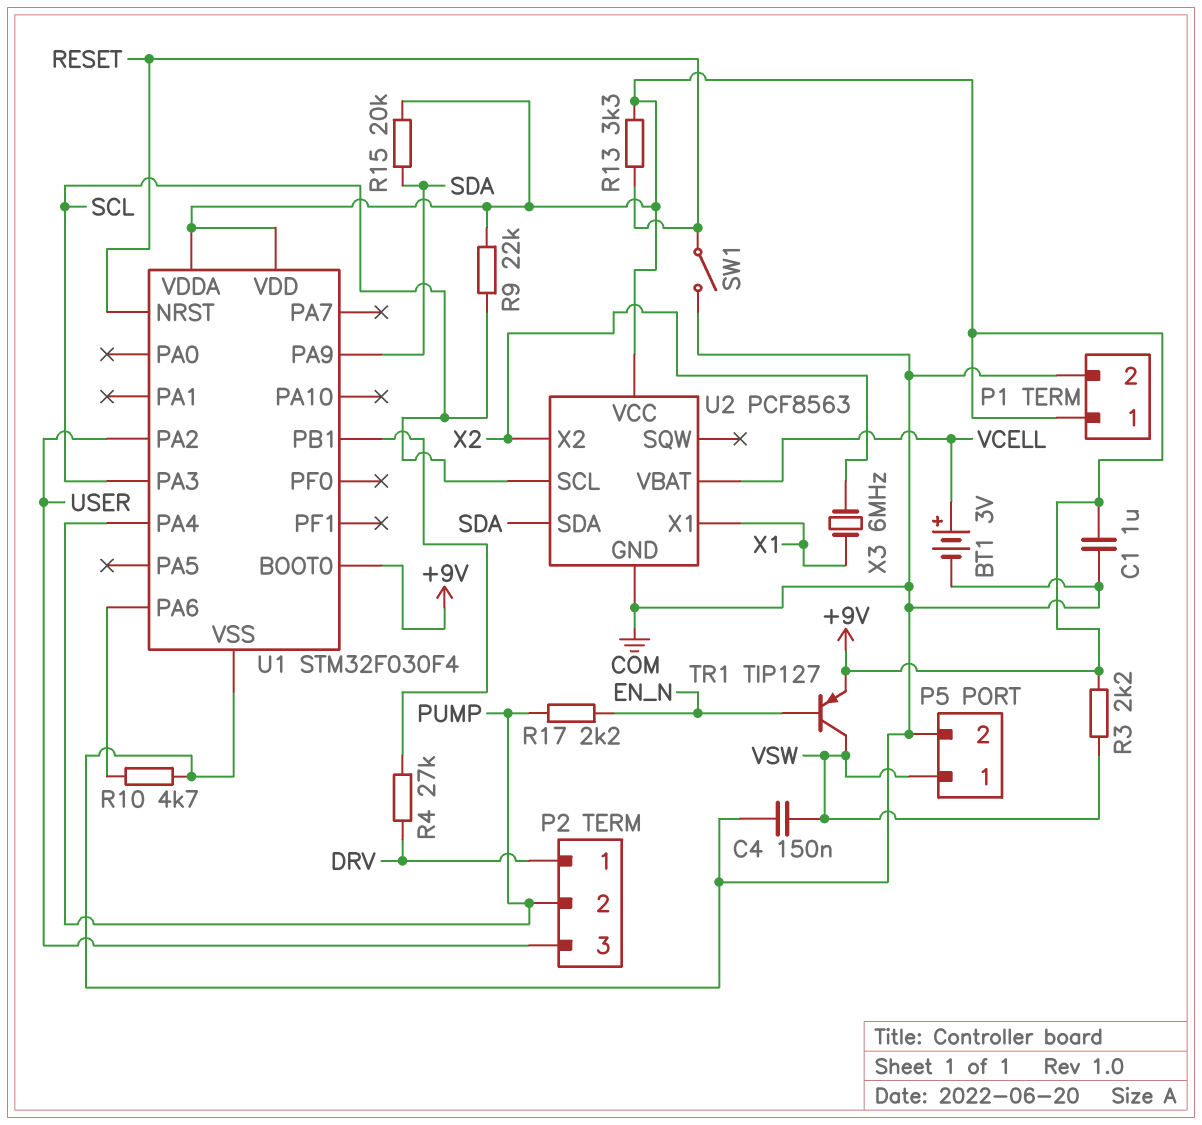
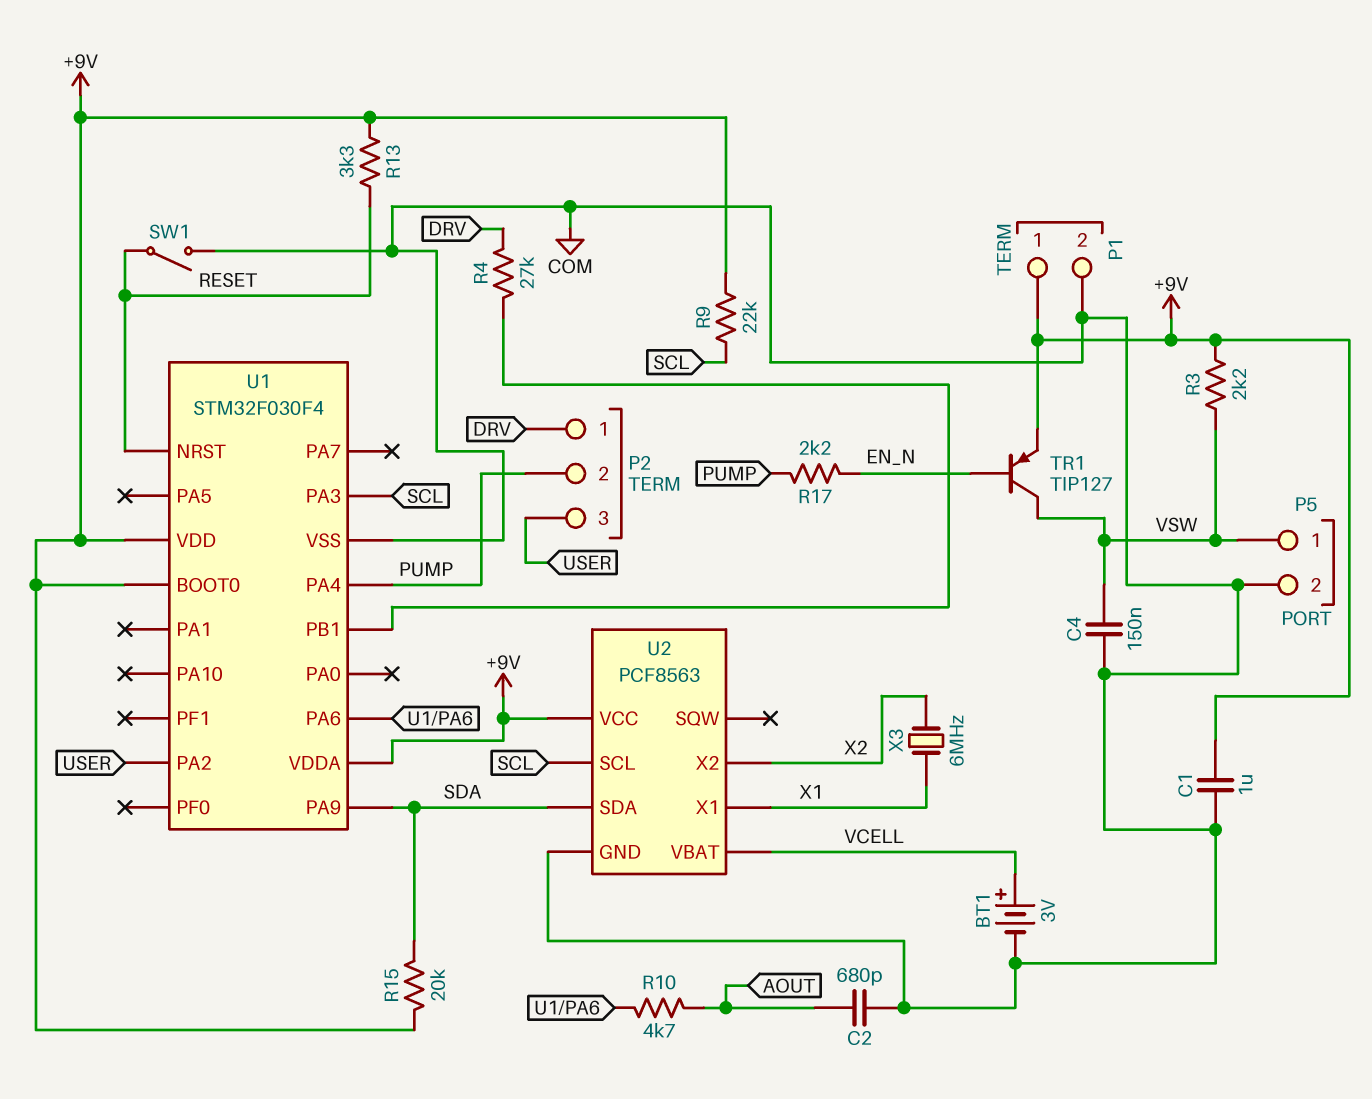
C2: none -> 680pF (AOUT, COM)
R10: 4.7k (COM, U1/PA6) -> 4.7k (AOUT, U1/PA6)

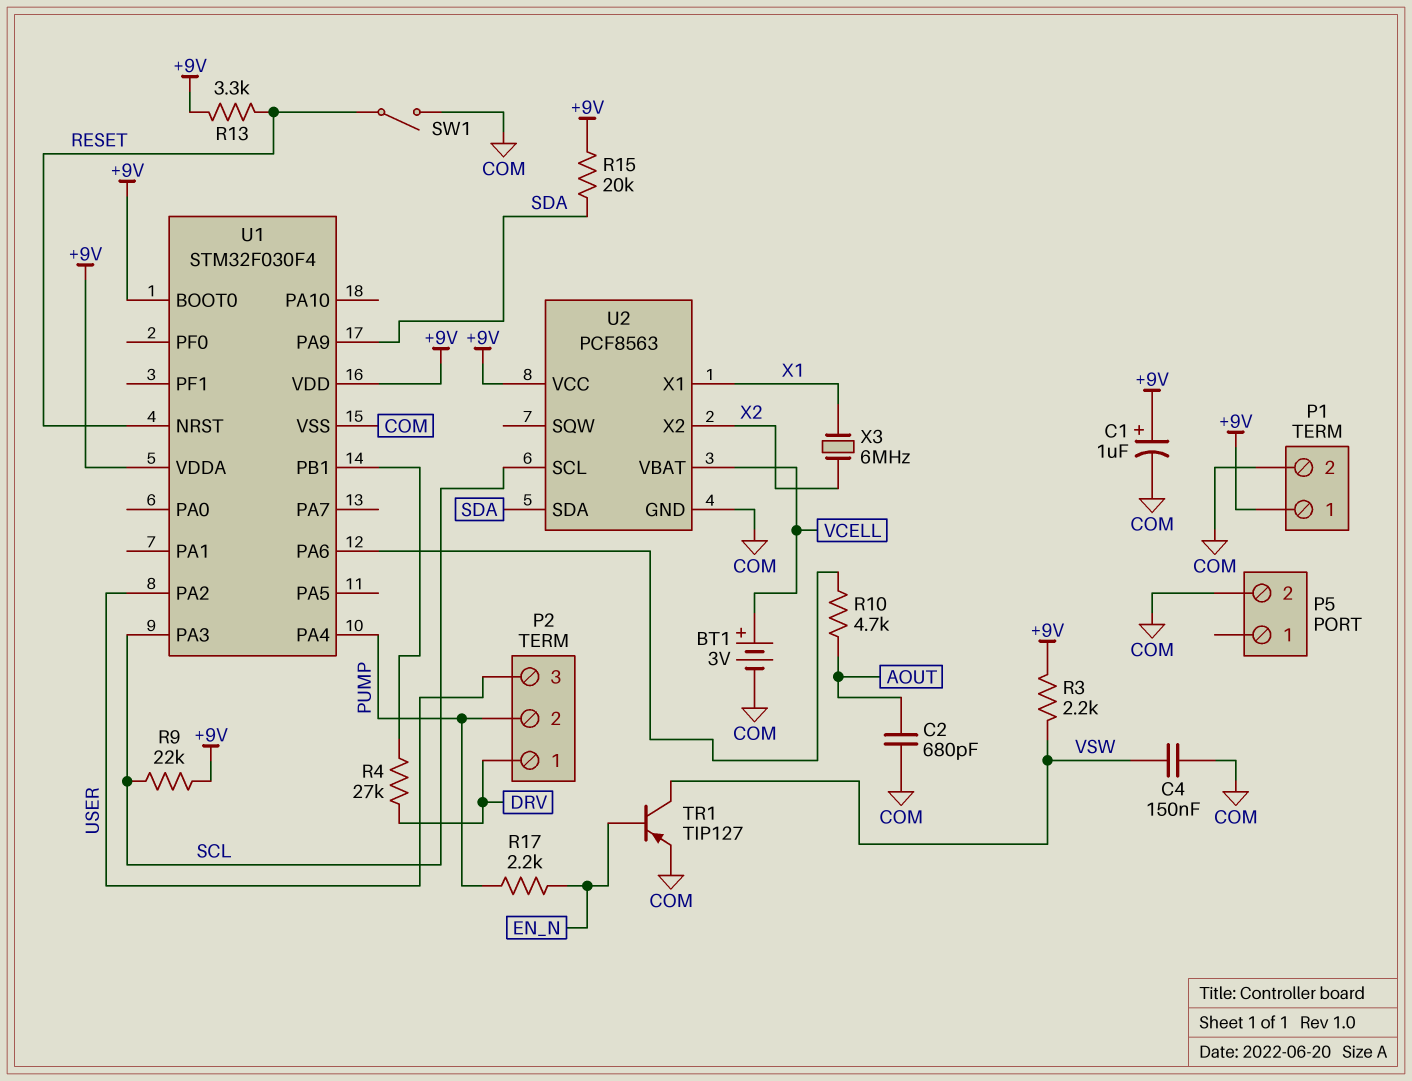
C1: 1uF (+9V, COM) -> 1uF (plus +9V, minus COM)
P5 pin 1: VSW -> none
TR1: PNP TIP127 (B EN_N, C VSW, E +9V) -> PNP TIP127 (B EN_N, C VSW, E COM)

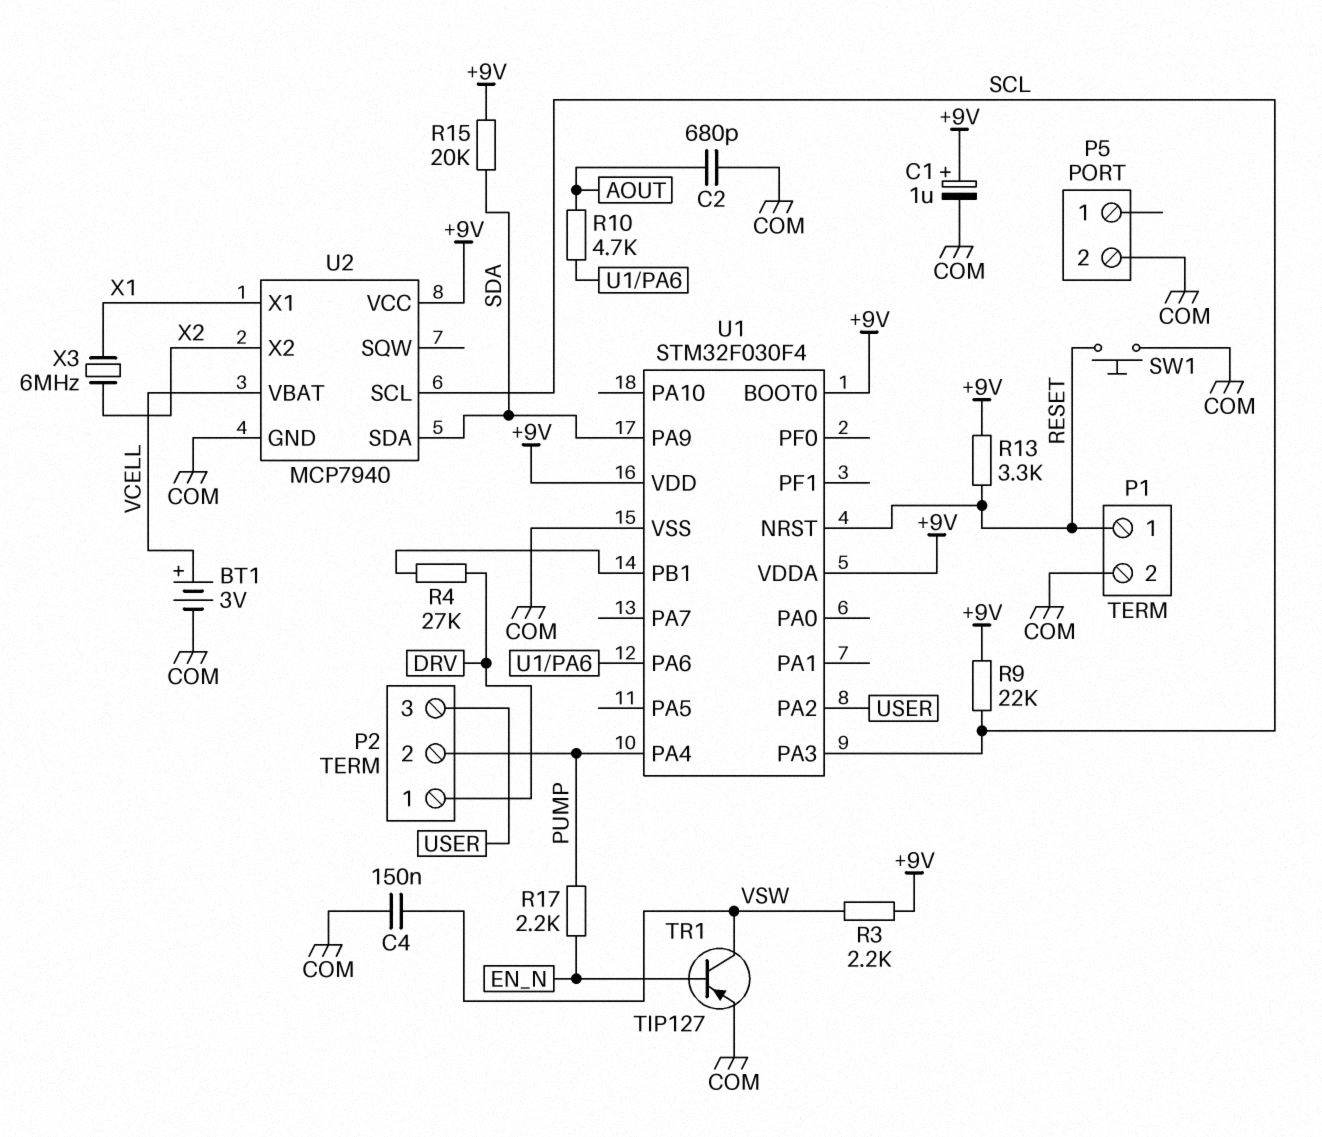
P1 pin 1: +9V -> RESET
SW1: switch (COM, RESET) -> button (COM, RESET)
U2: PCF8563 -> MCP7940

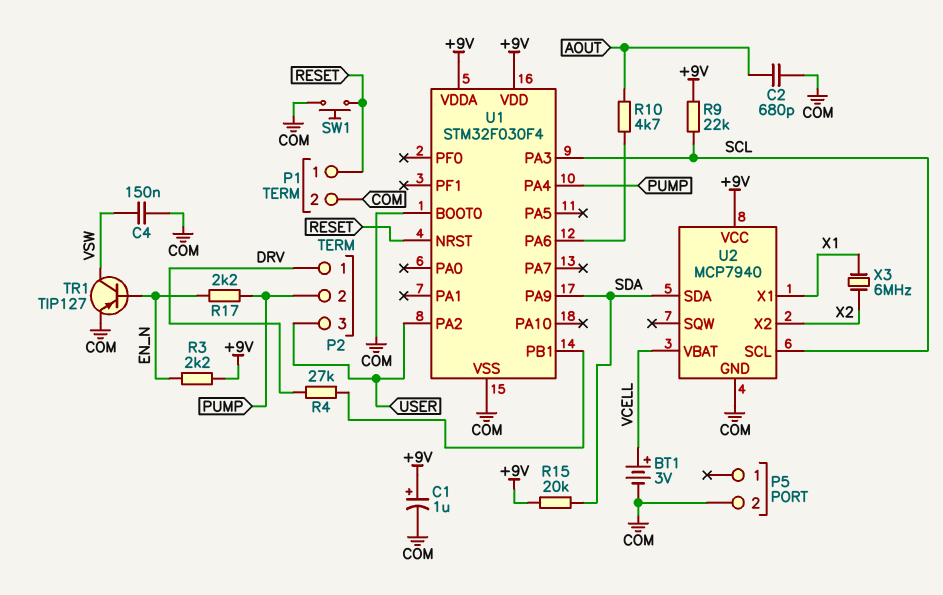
R3: 2.2k (+9V, VSW) -> 2.2k (+9V, EN_N)
R13: 3.3k (+9V, RESET) -> none
U1 pin BOOT0: +9V -> COM

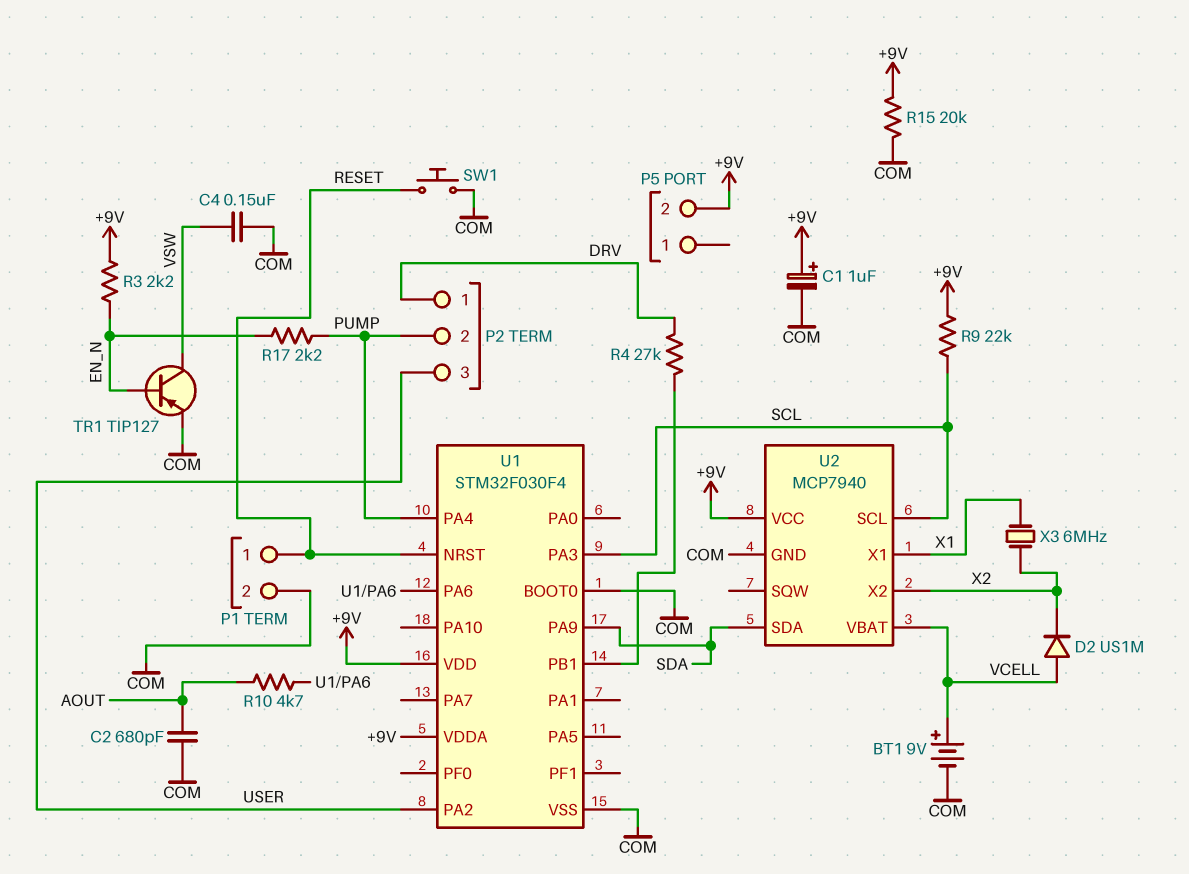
BT1: 3V (plus VCELL, minus COM) -> 9V (plus VCELL, minus COM)
D2: none -> diode US1M (A VCELL, K X2)
P5 pin 2: COM -> +9V
R15: 20k (+9V, SDA) -> 20k (+9V, COM)

